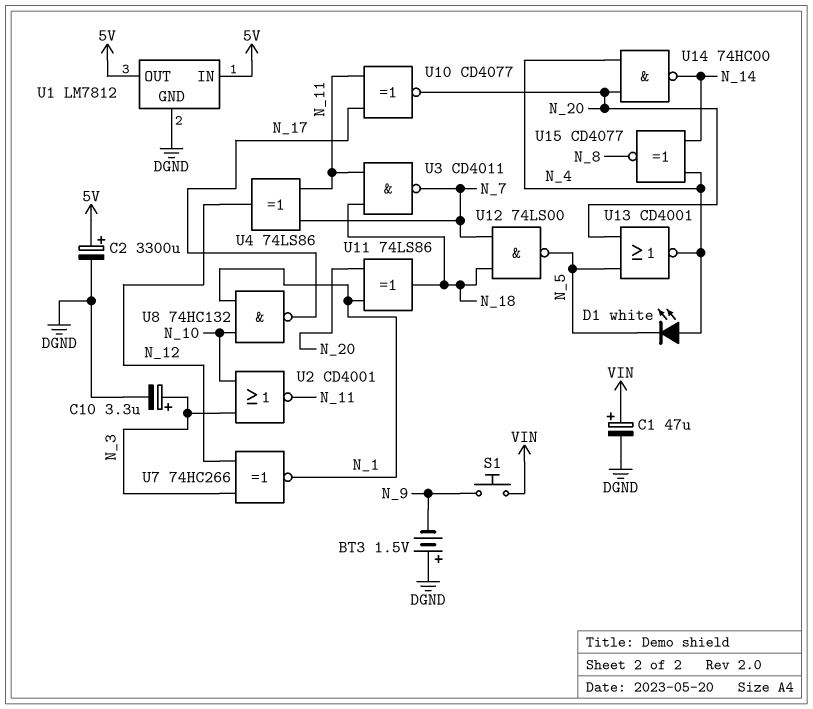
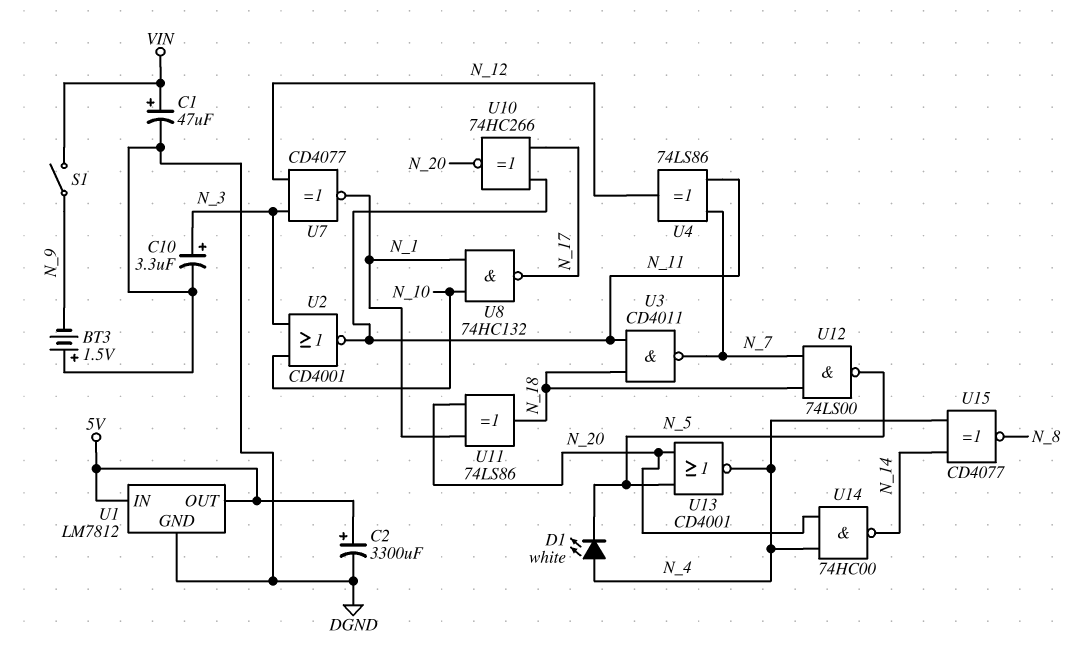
S1: button (N_9, VIN) -> switch (N_9, VIN)
U7: XNOR 74HC266 (in N_3, in N_12, out N_1) -> XNOR CD4077 (in N_3, in N_12, out N_1)
U10: XNOR CD4077 (in N_11, in N_17, out N_20) -> XNOR 74HC266 (in N_11, in N_17, out N_20)

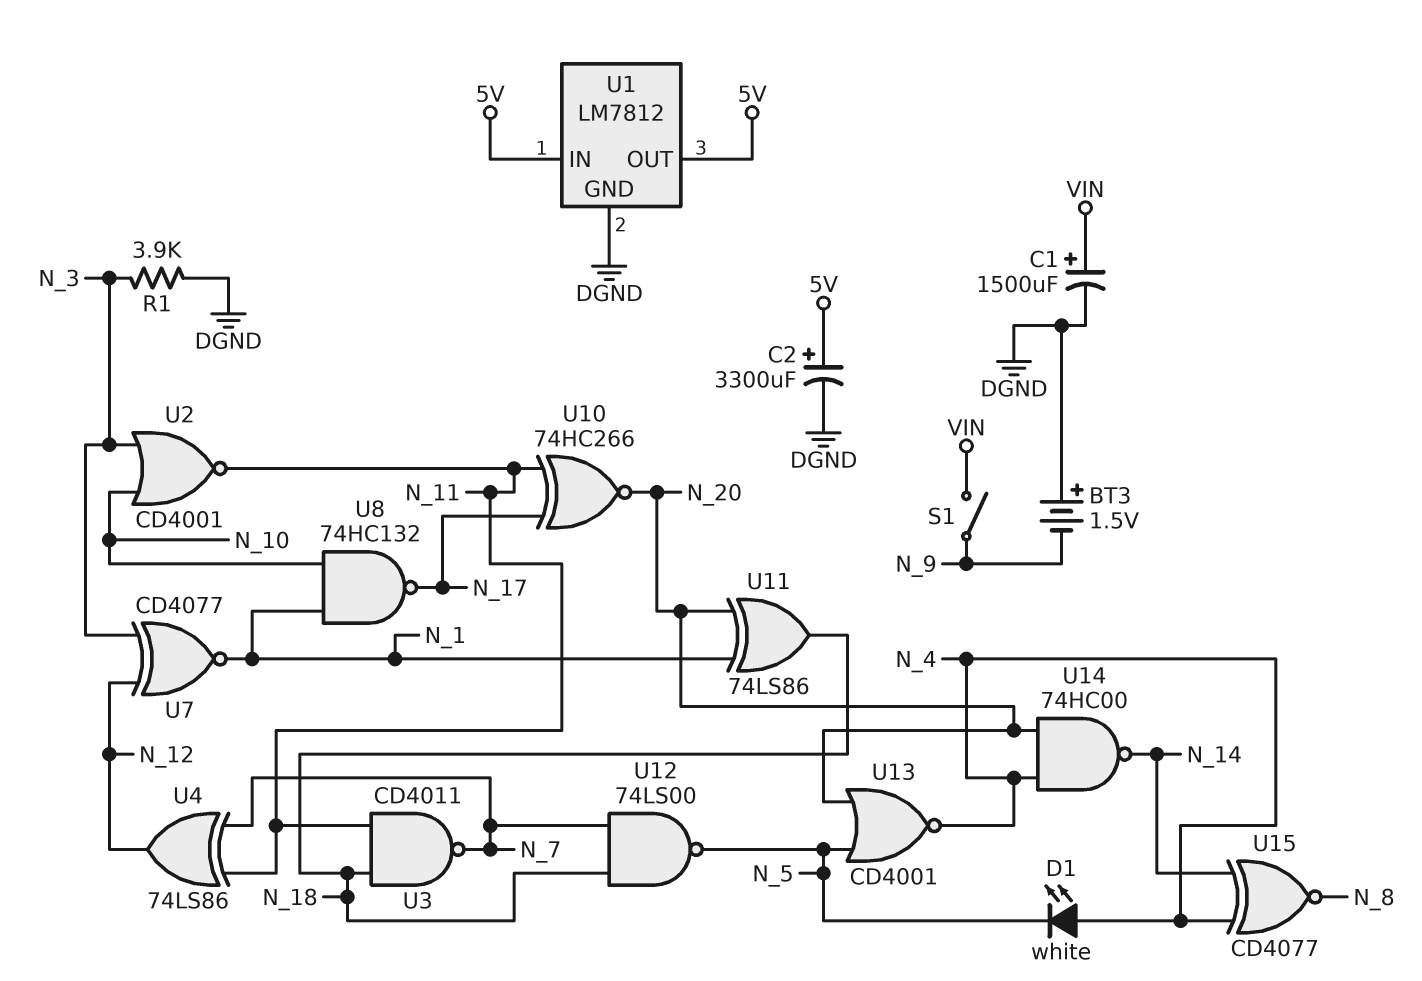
C1: 47uF (plus VIN, minus DGND) -> 1500uF (plus VIN, minus DGND)
C10: 3.3uF (plus N_3, minus DGND) -> none
R1: none -> 3.9k (DGND, N_3)

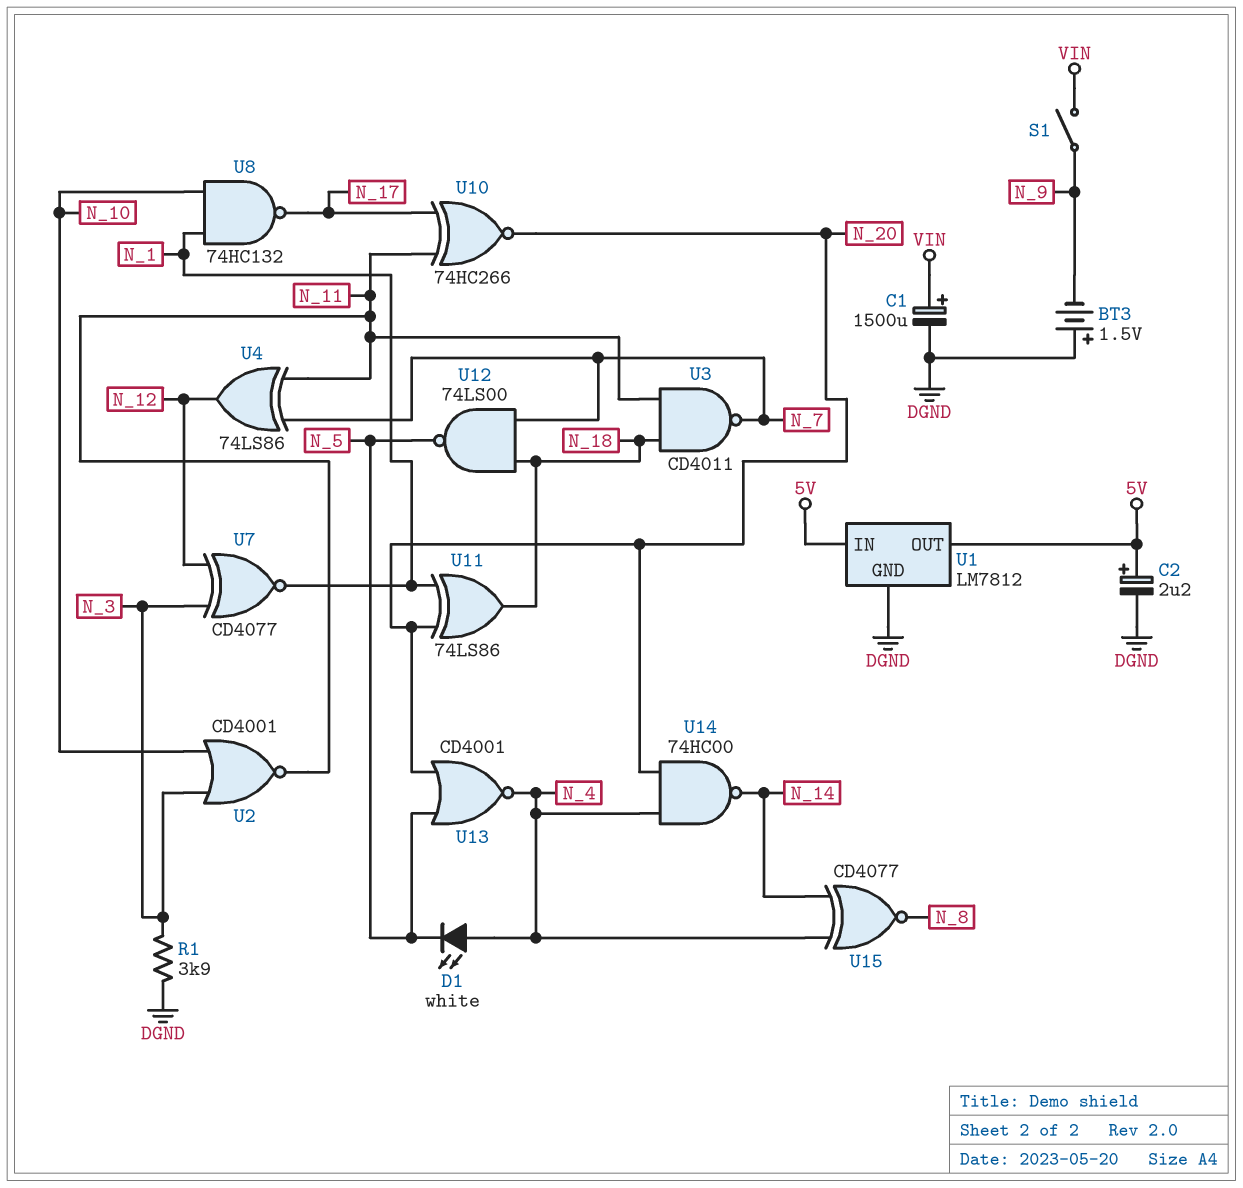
C2: 3300uF (plus 5V, minus DGND) -> 2.2uF (plus 5V, minus DGND)

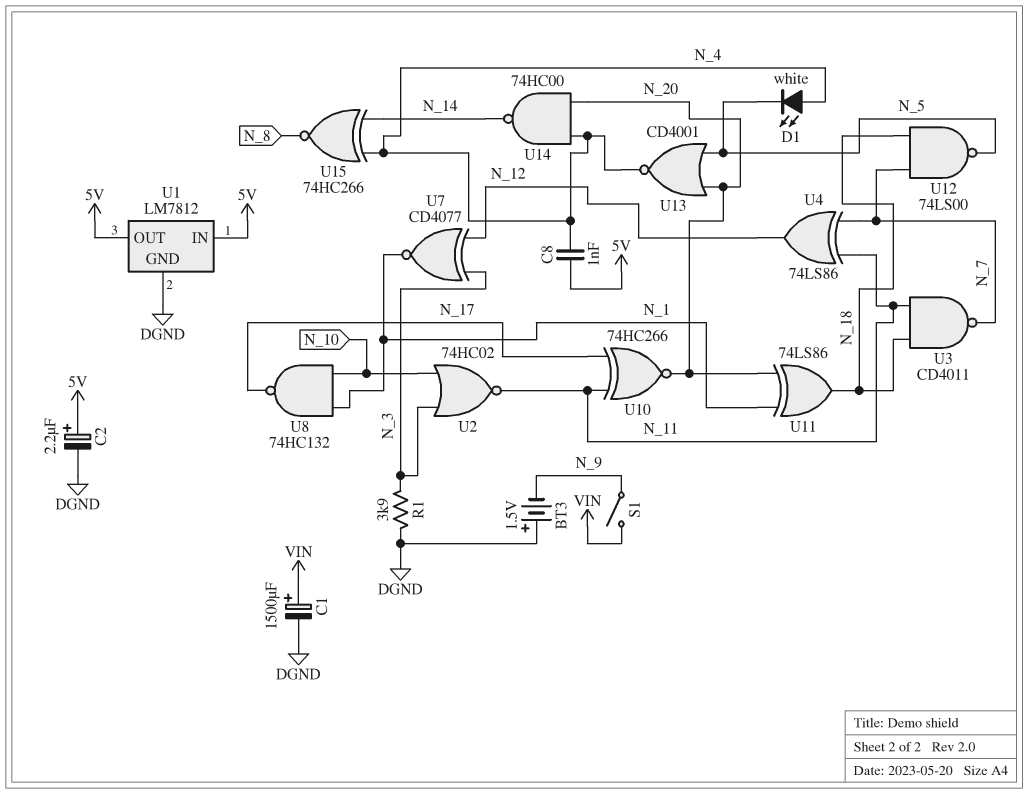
C8: none -> 1nF (5V, N_4)
U2: NOR CD4001 (in N_3, in N_10, out N_11) -> NOR 74HC02 (in N_3, in N_10, out N_11)
U15: XNOR CD4077 (in N_4, in N_14, out N_8) -> XNOR 74HC266 (in N_4, in N_14, out N_8)

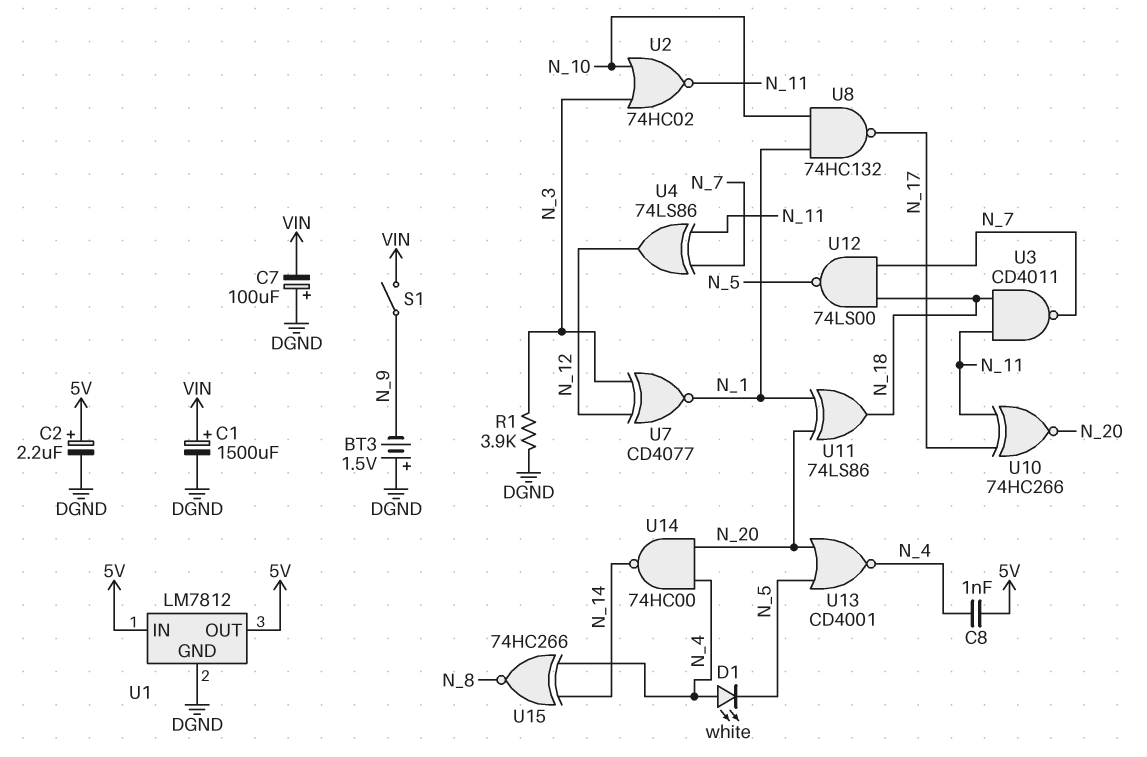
C7: none -> 100uF (plus DGND, minus VIN)

